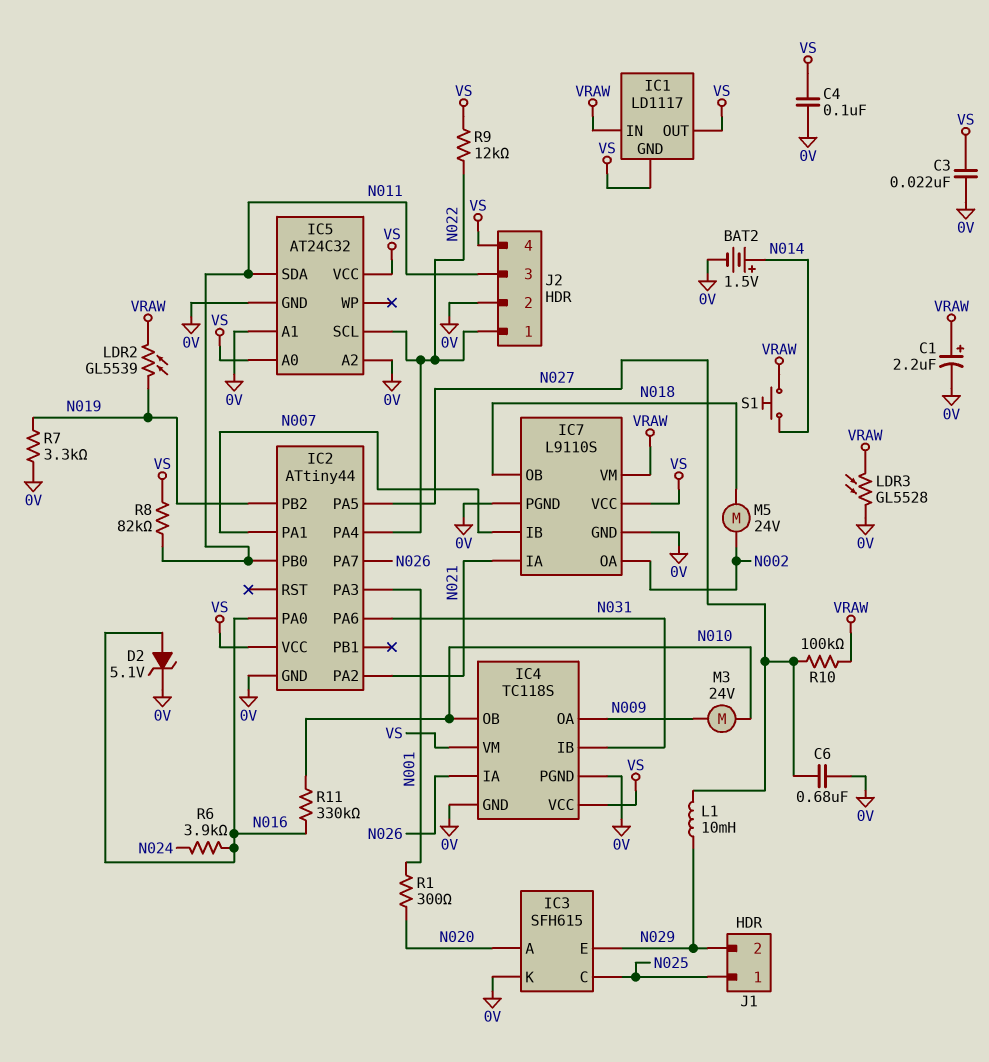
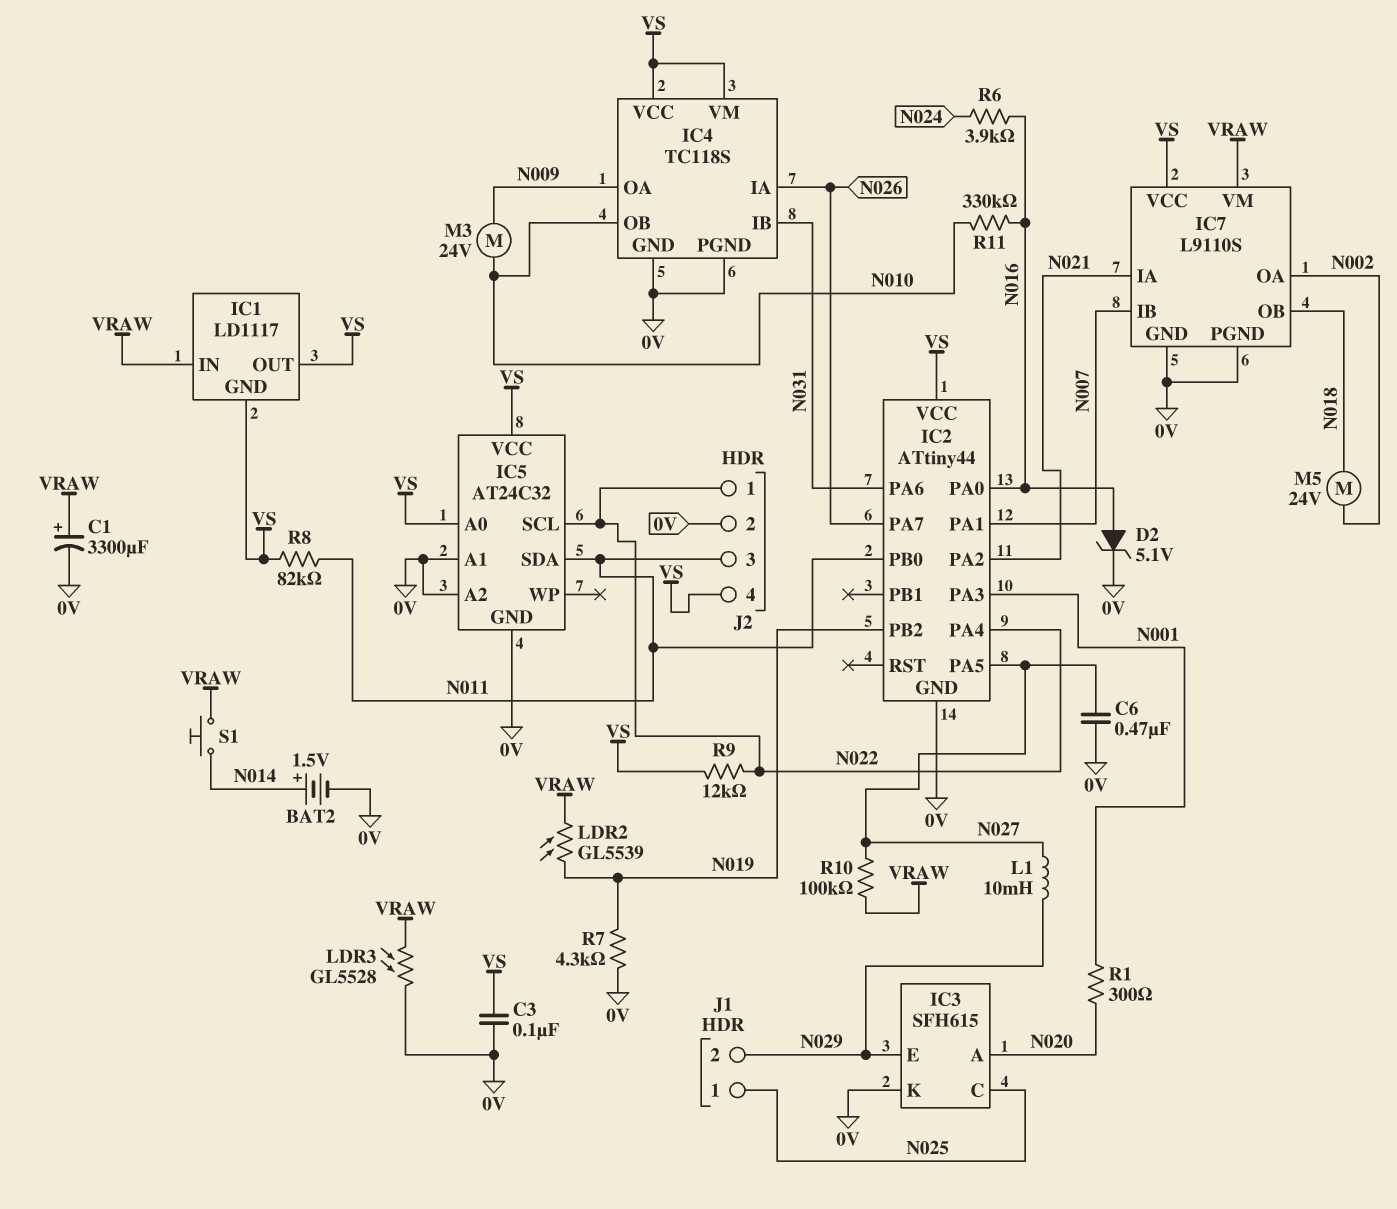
C1: 2.2uF (plus VRAW, minus 0V) -> 3300uF (plus VRAW, minus 0V)
C3: 22nF (0V, VS) -> 100nF (0V, VS)
C4: 100nF (0V, VS) -> none
C6: 680nF (0V, N027) -> 470nF (0V, N027)
R7: 3.3k (0V, N019) -> 4.3k (0V, N019)

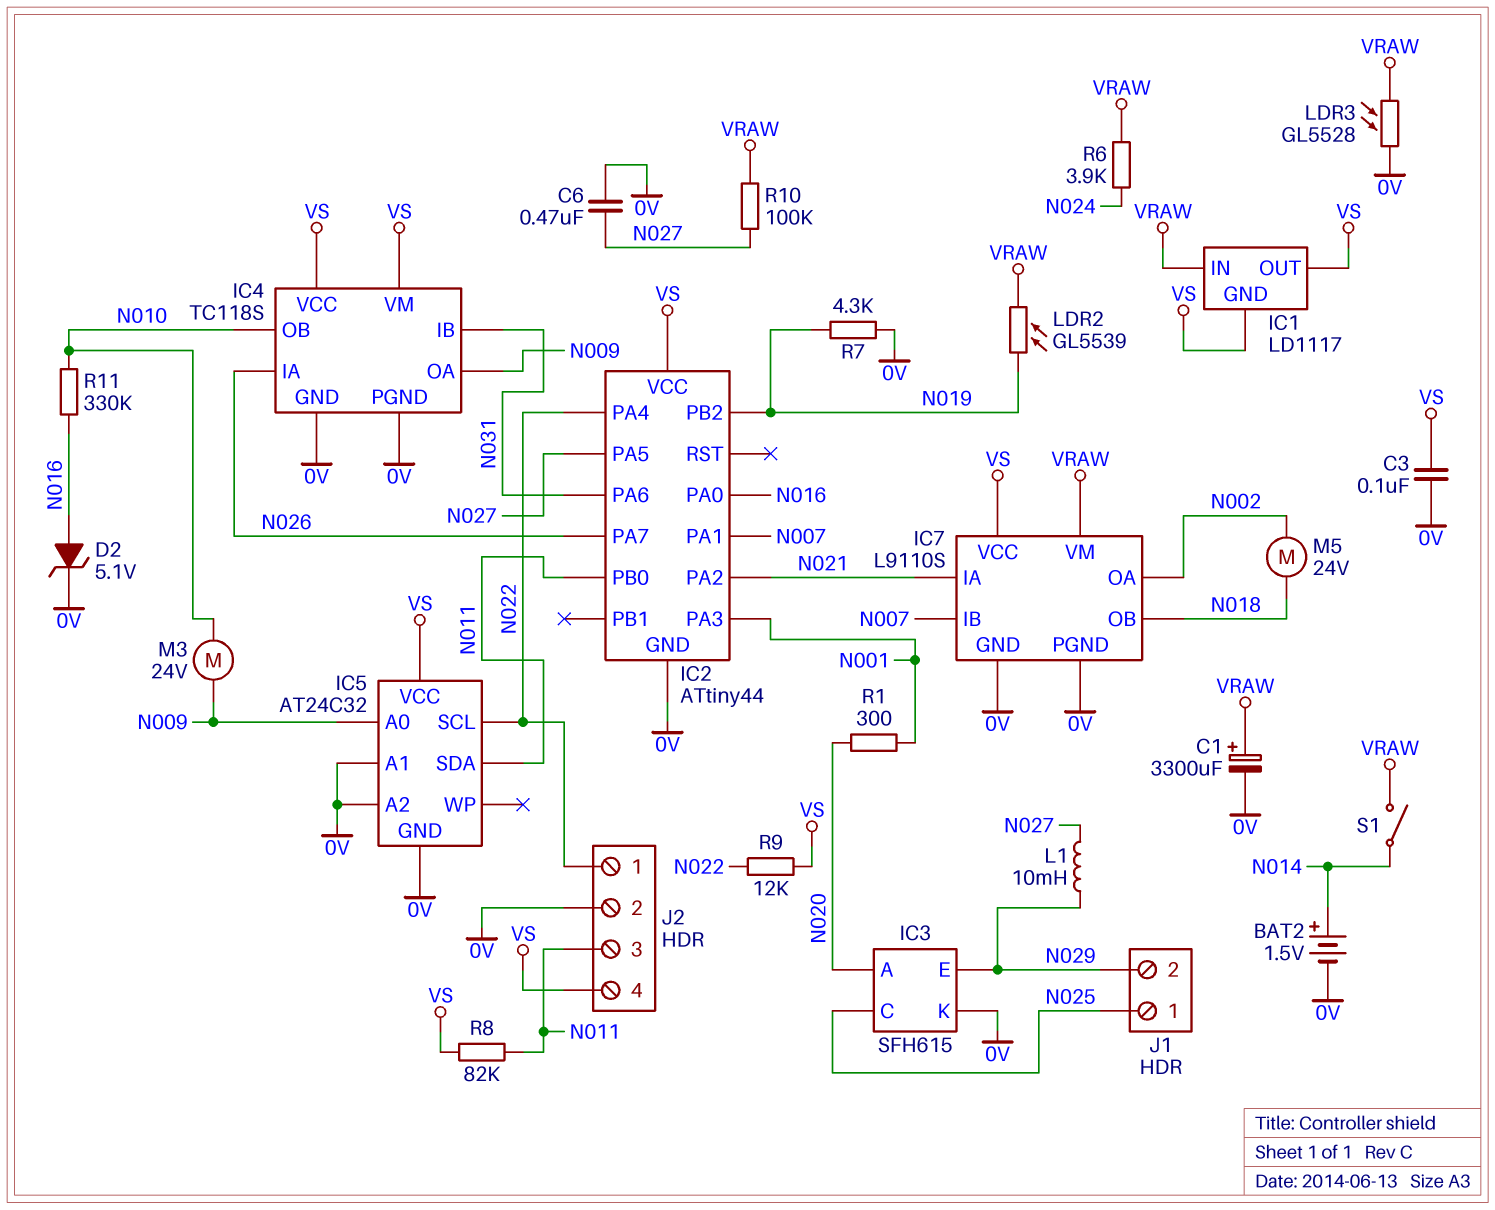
IC5 pin A0: VS -> N009
R6: 3.9k (N016, N024) -> 3.9k (N024, VRAW)
S1: button (N014, VRAW) -> switch (N014, VRAW)

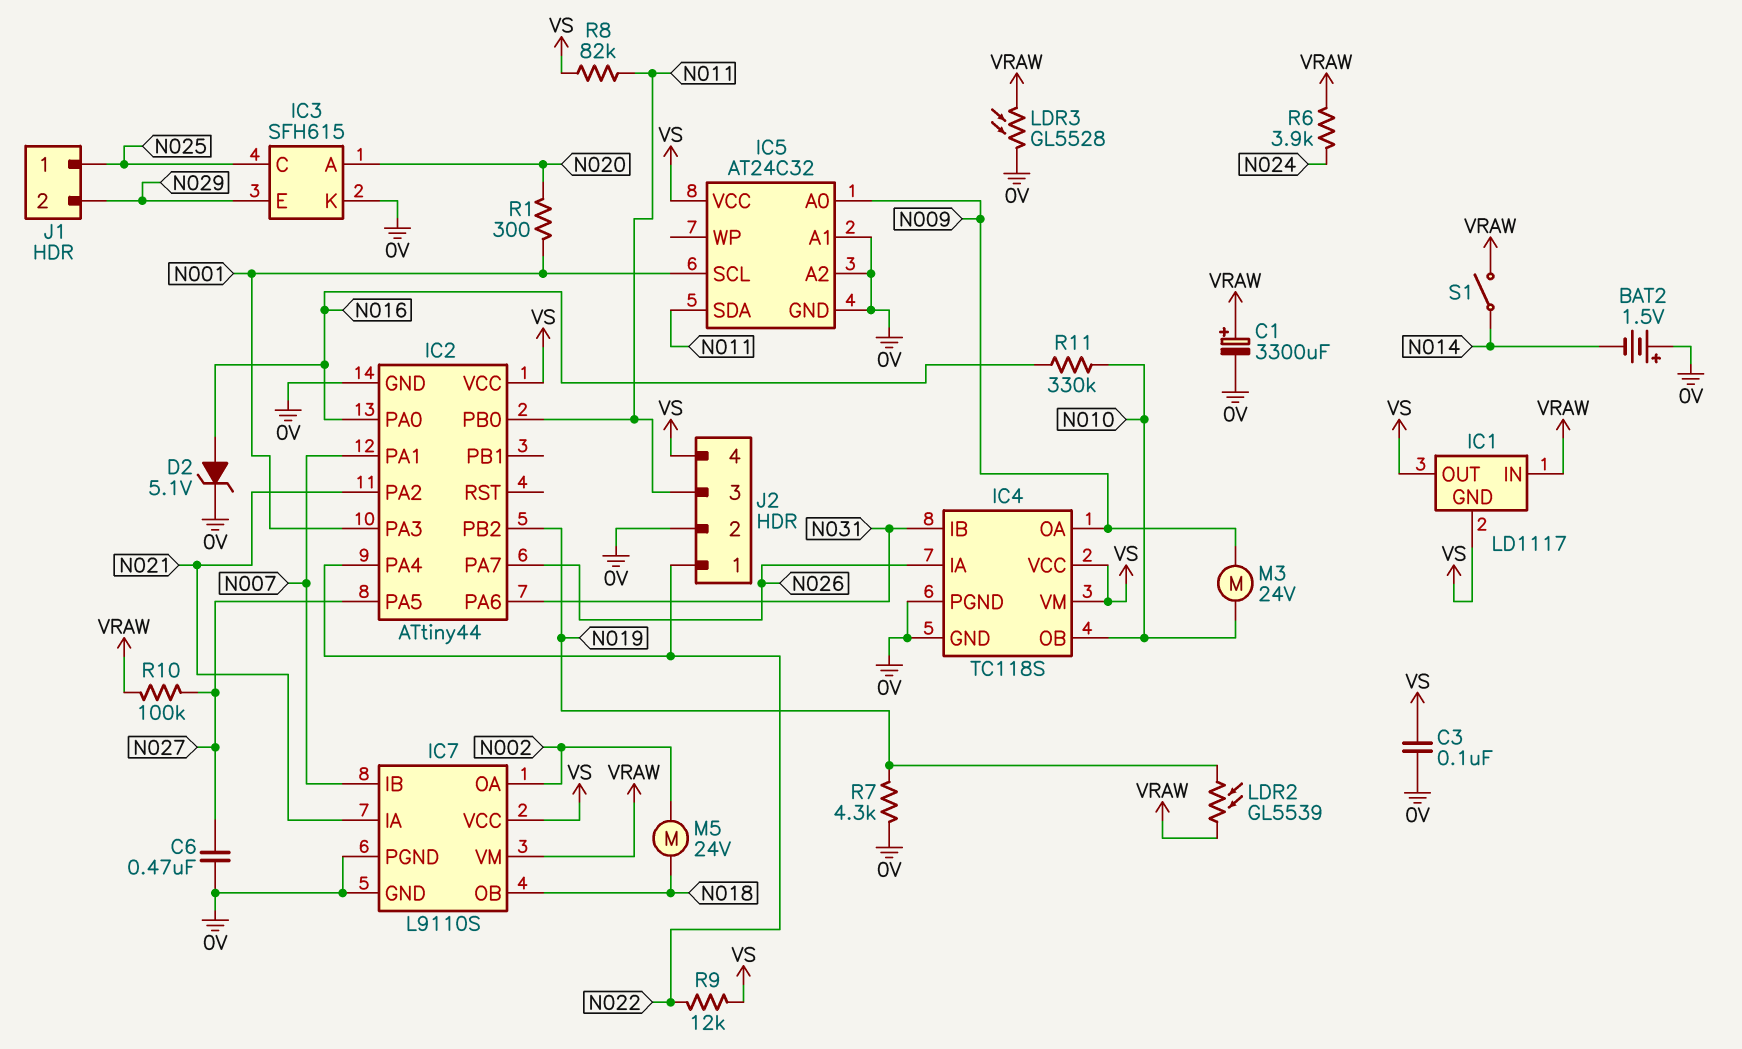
BAT2: 1.5V (plus N014, minus 0V) -> 1.5V (plus 0V, minus N014)
IC5 pin SCL: N022 -> N001
L1: 10mH (N027, N029) -> none

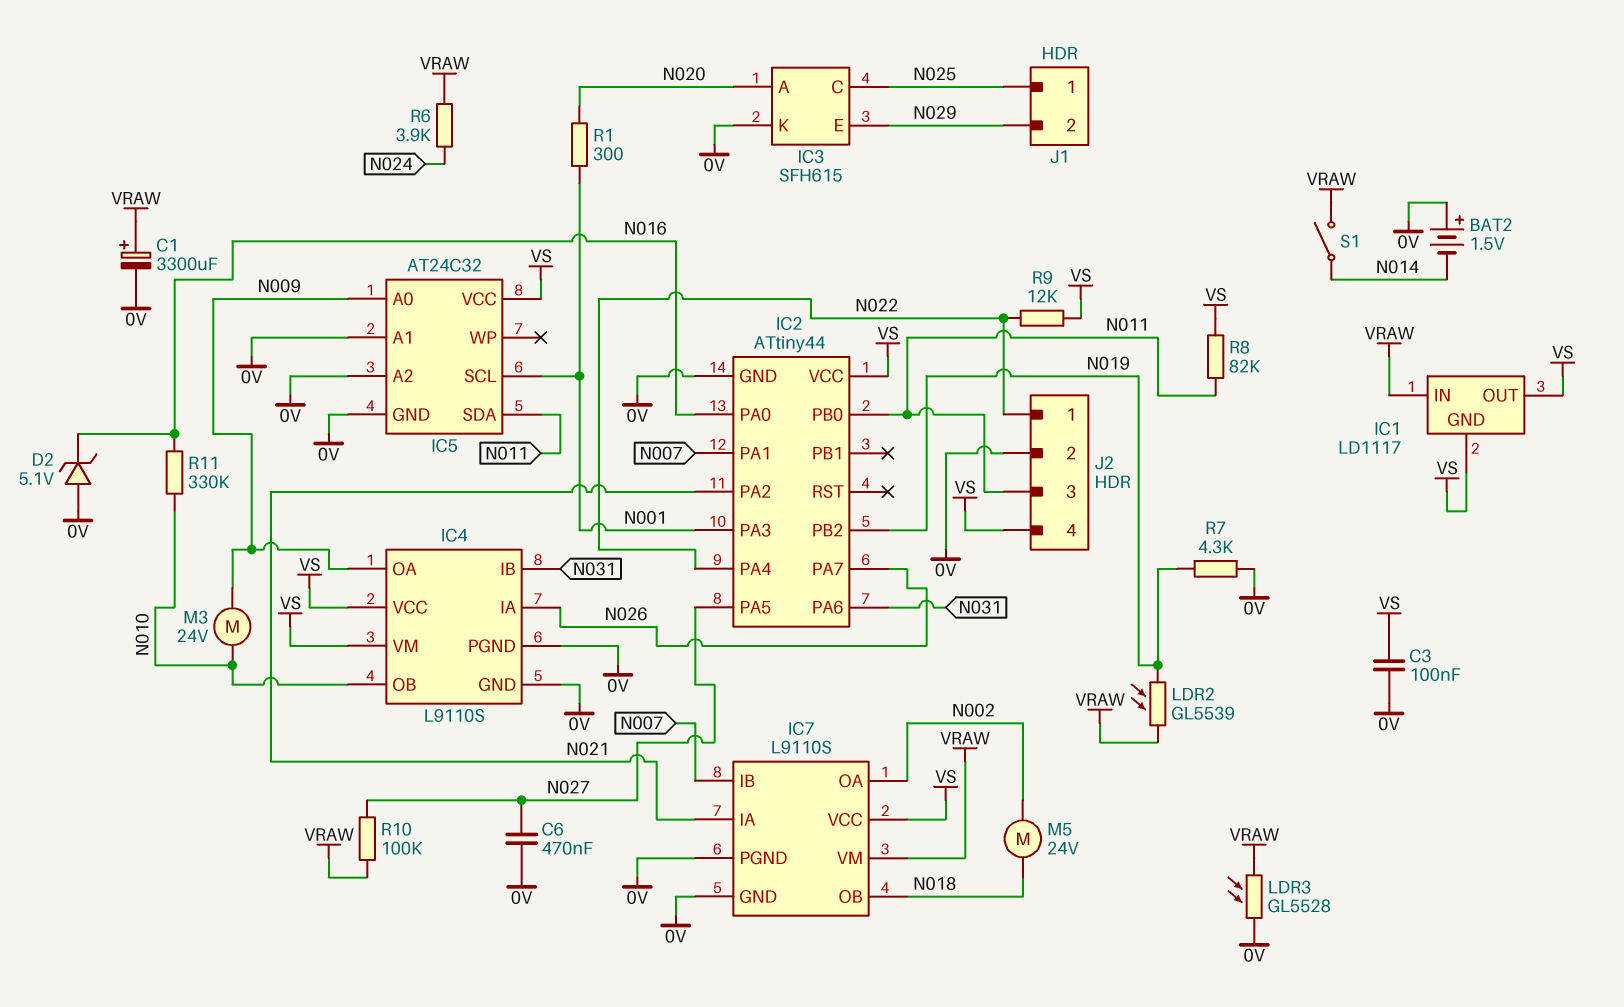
D2: zener 5.1V (A N016, K 0V) -> zener 5.1V (A 0V, K N016)
IC4: TC118S -> L9110S

